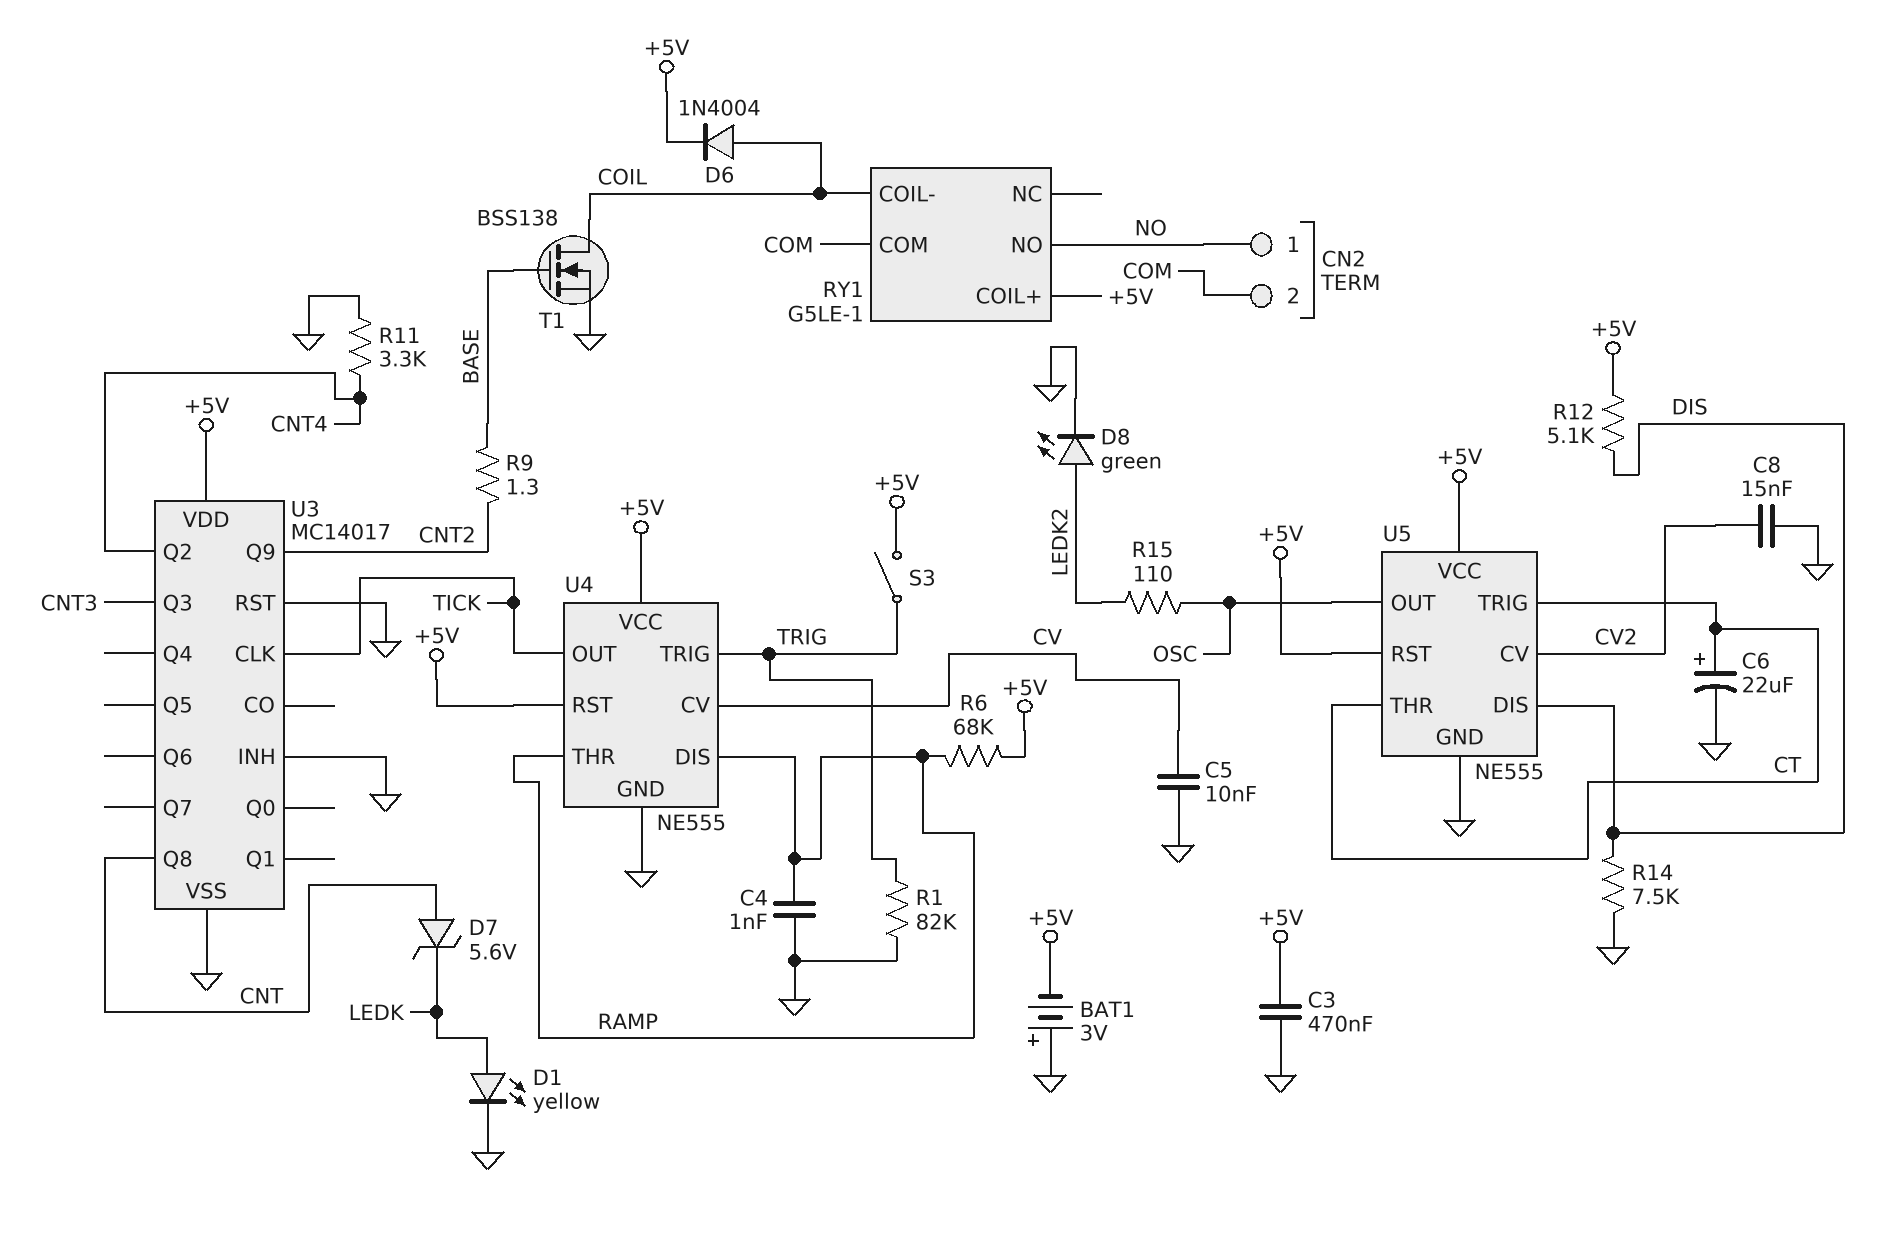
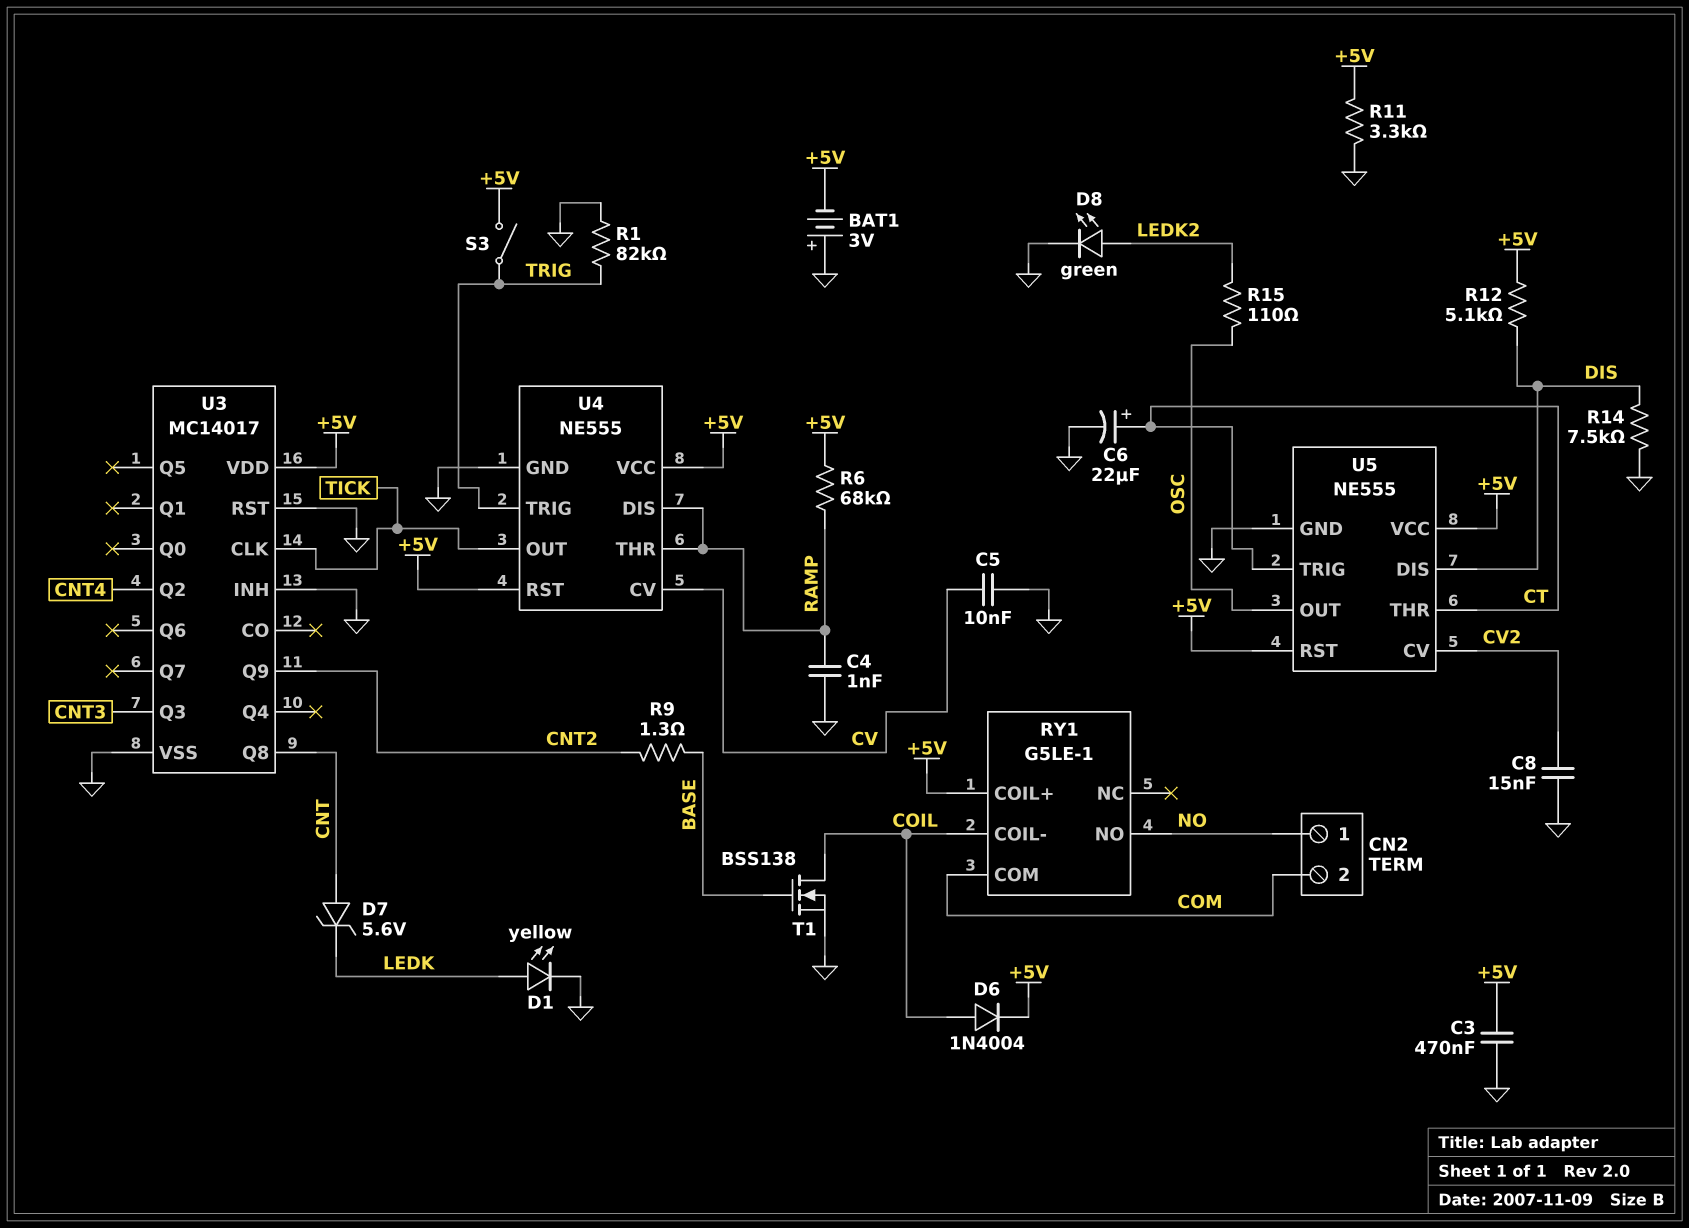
R11: 3.3k (CNT4, GND) -> 3.3k (+5V, GND)

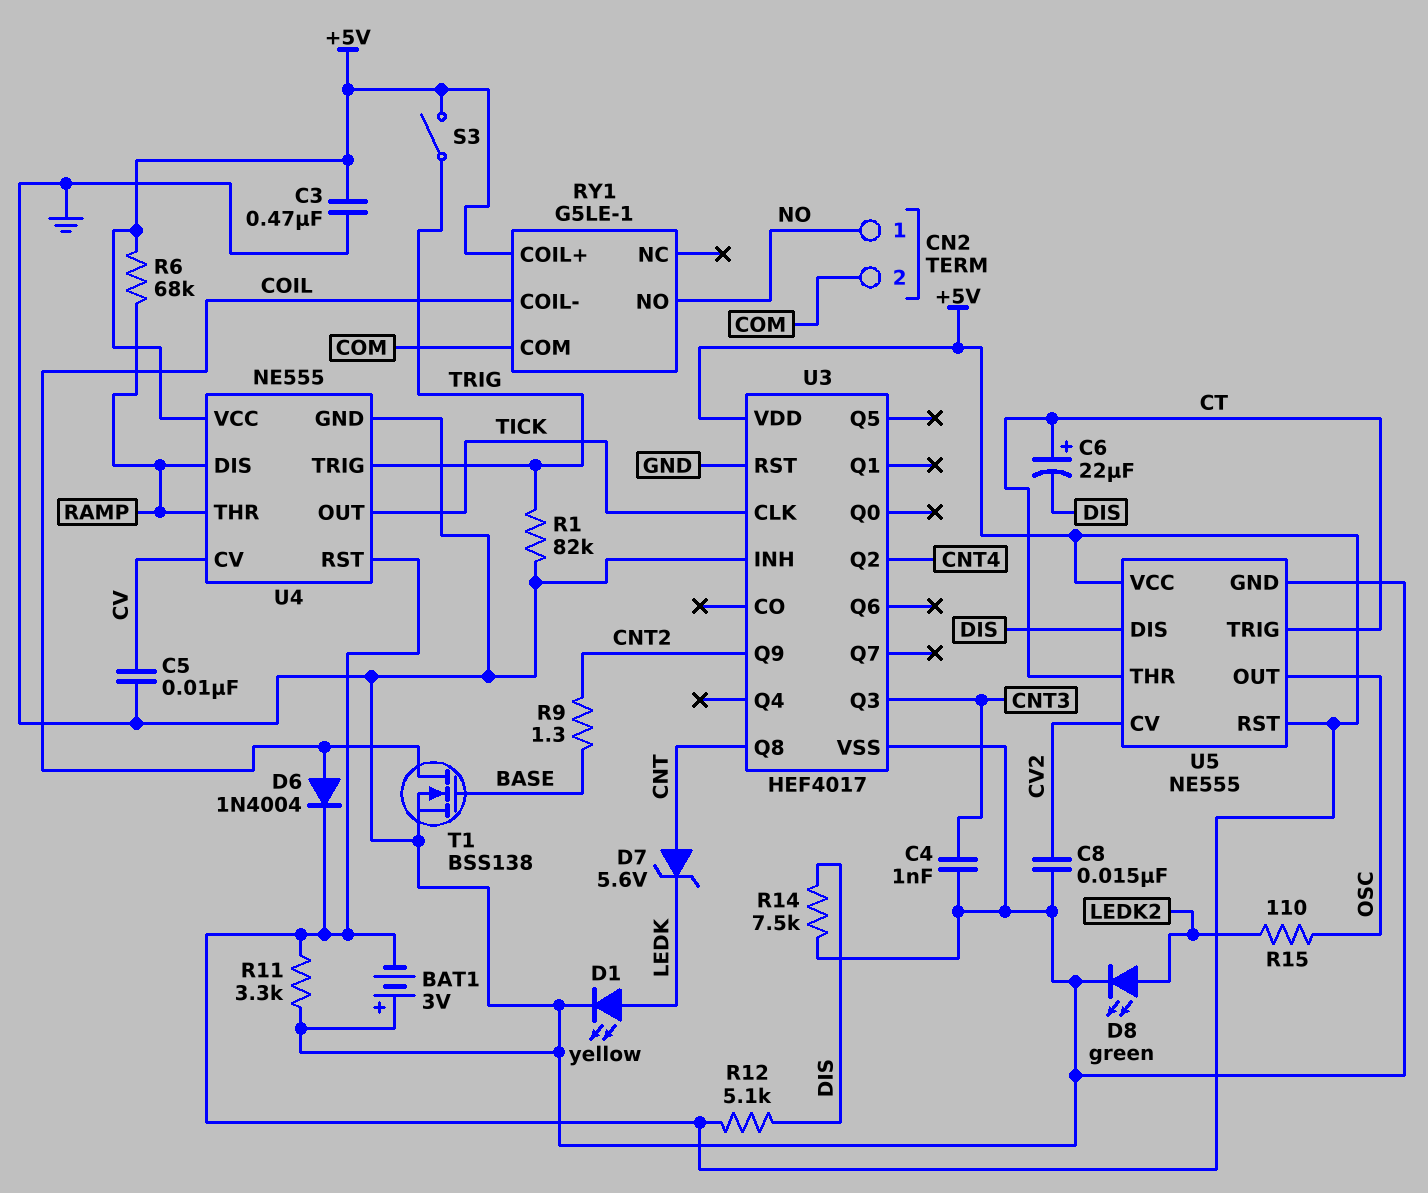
C4: 1nF (GND, RAMP) -> 1nF (CNT3, GND)
C6: 22uF (plus CT, minus GND) -> 22uF (plus CT, minus DIS)
U3: MC14017 -> HEF4017

